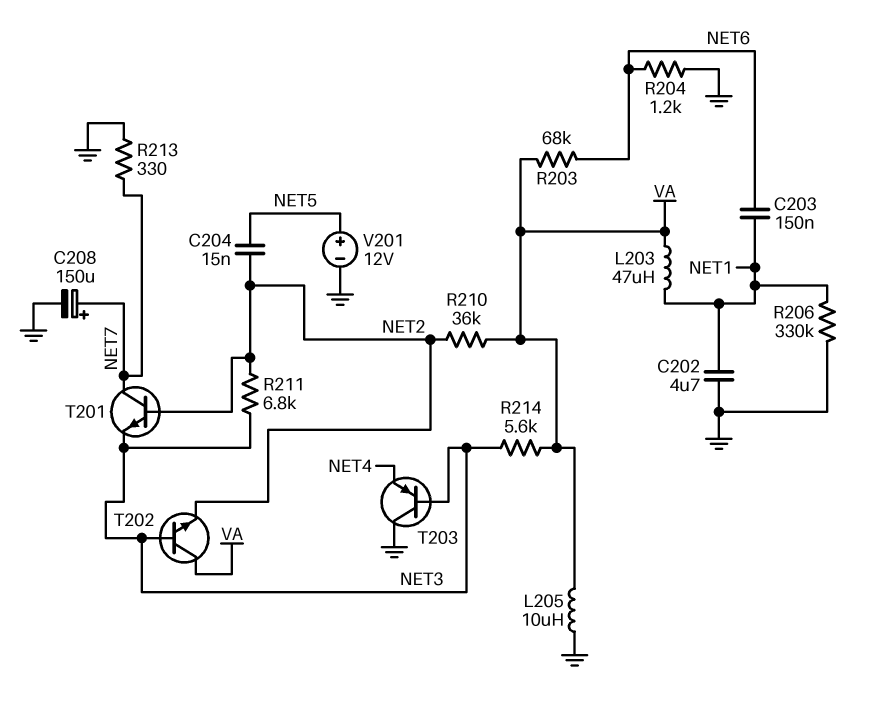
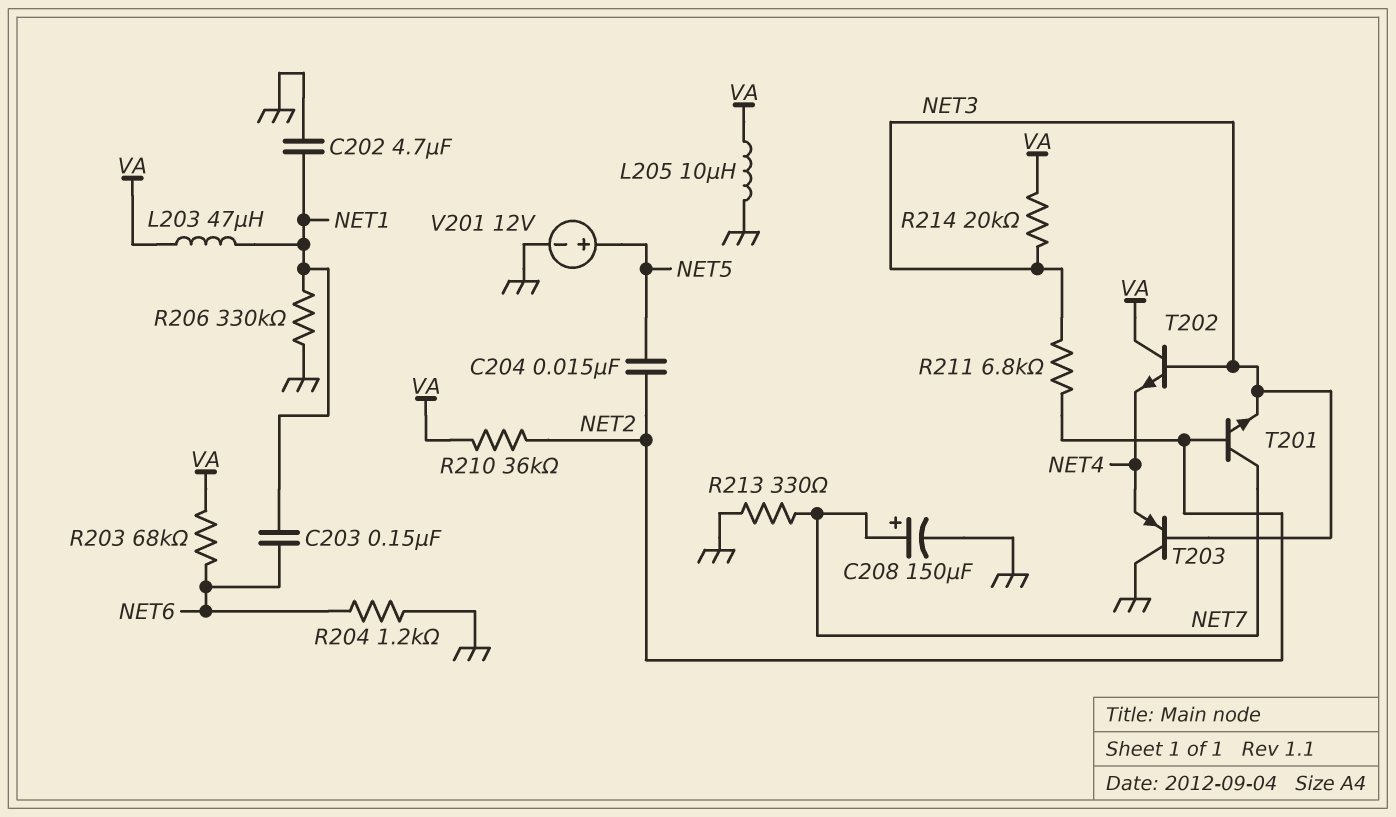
R214: 5.6k (NET3, VA) -> 20k (NET3, VA)
T202: NPN (B NET3, C VA, E NET2) -> NPN (B NET3, C VA, E NET4)

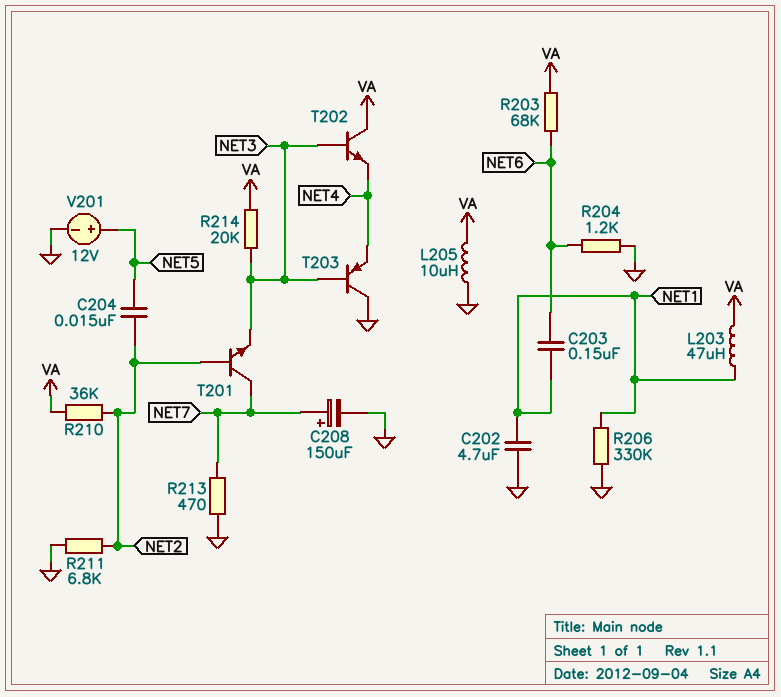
R211: 6.8k (NET2, NET3) -> 6.8k (GND, NET2)
R213: 330 (GND, NET7) -> 470 (GND, NET7)

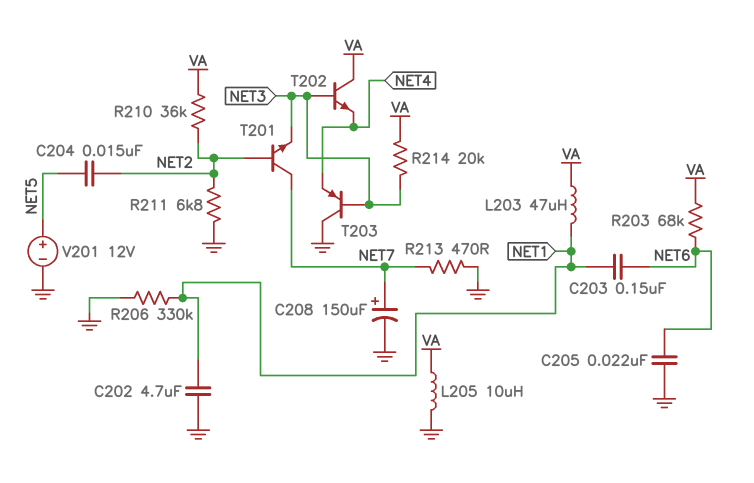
C205: none -> 22nF (GND, NET6)
R204: 1.2k (GND, NET6) -> none

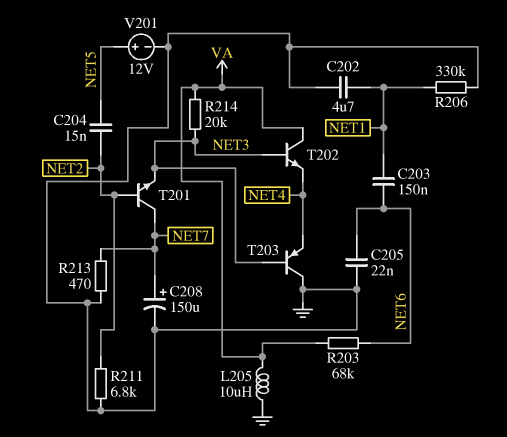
L203: 47uH (NET1, VA) -> none
R210: 36k (NET2, VA) -> none

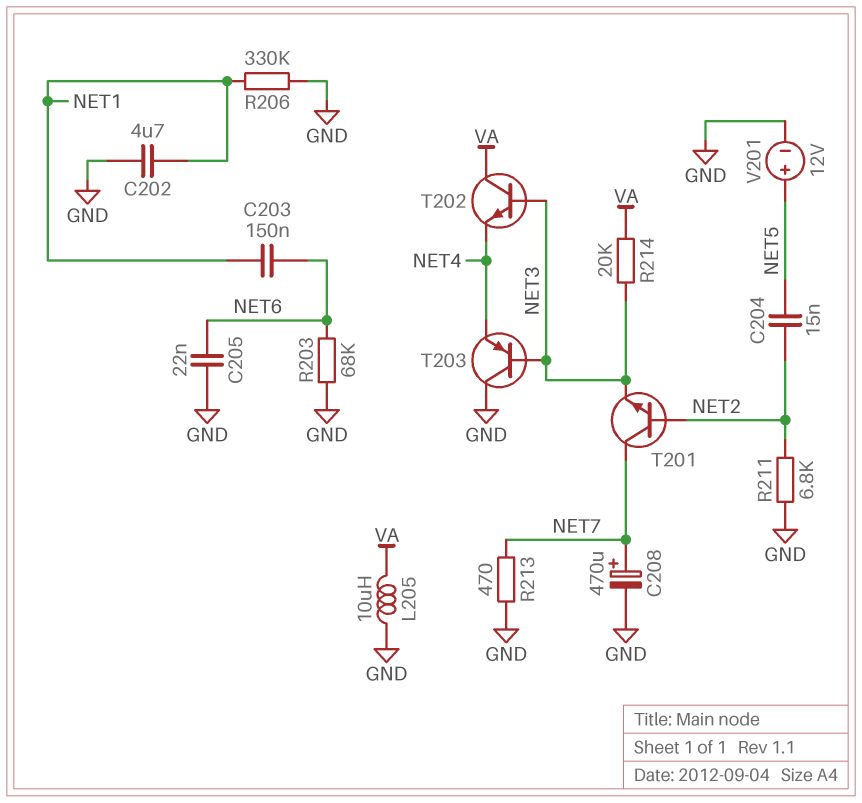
C208: 150uF (plus NET7, minus GND) -> 470uF (plus NET7, minus GND)
R203: 68k (NET6, VA) -> 68k (GND, NET6)

